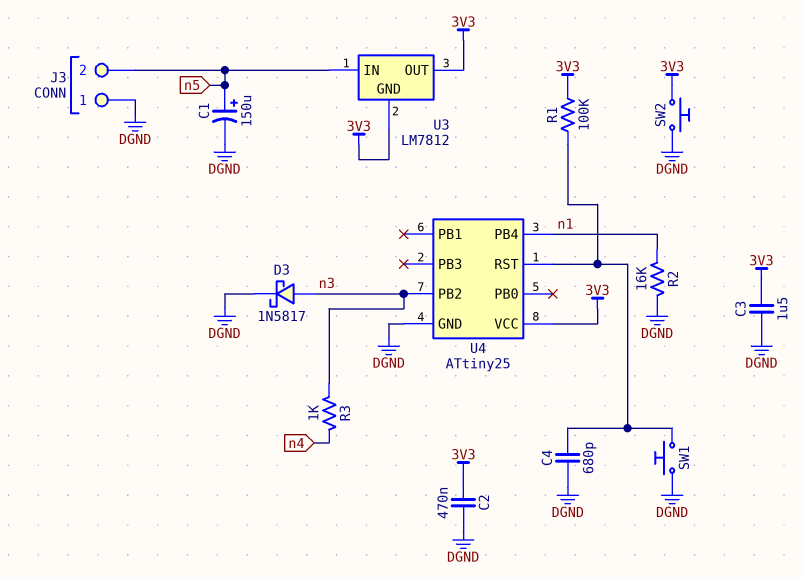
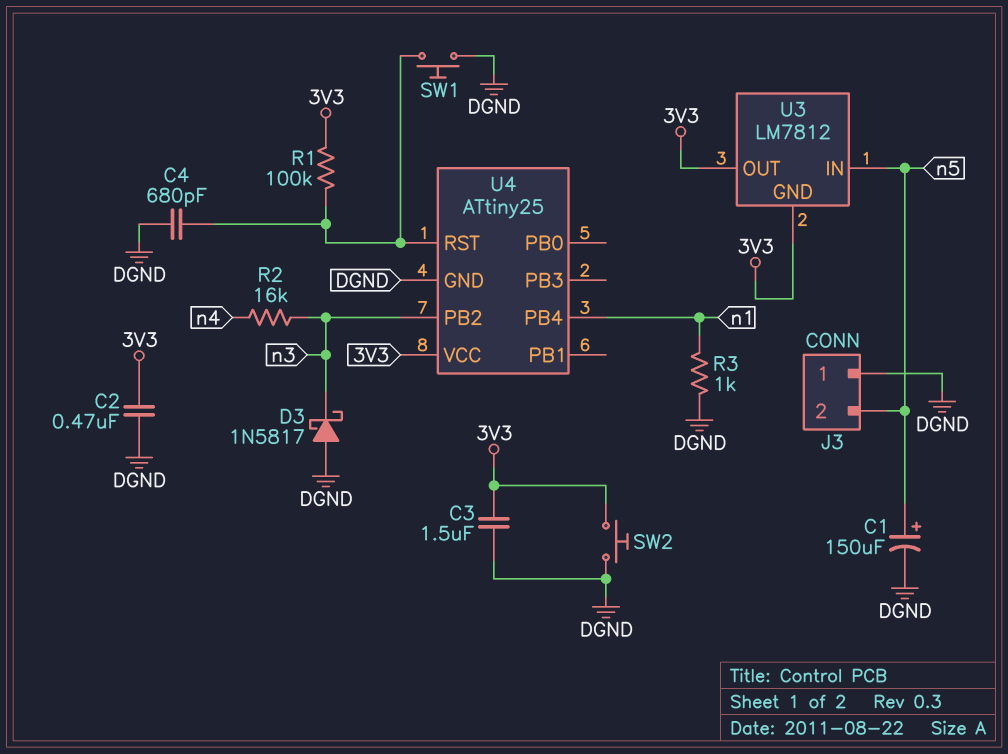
D3: schottky 1N5817 (A n3, K DGND) -> schottky 1N5817 (A DGND, K n3)
R2: 16k (DGND, n1) -> 16k (n3, n4)
R3: 1k (n3, n4) -> 1k (DGND, n1)

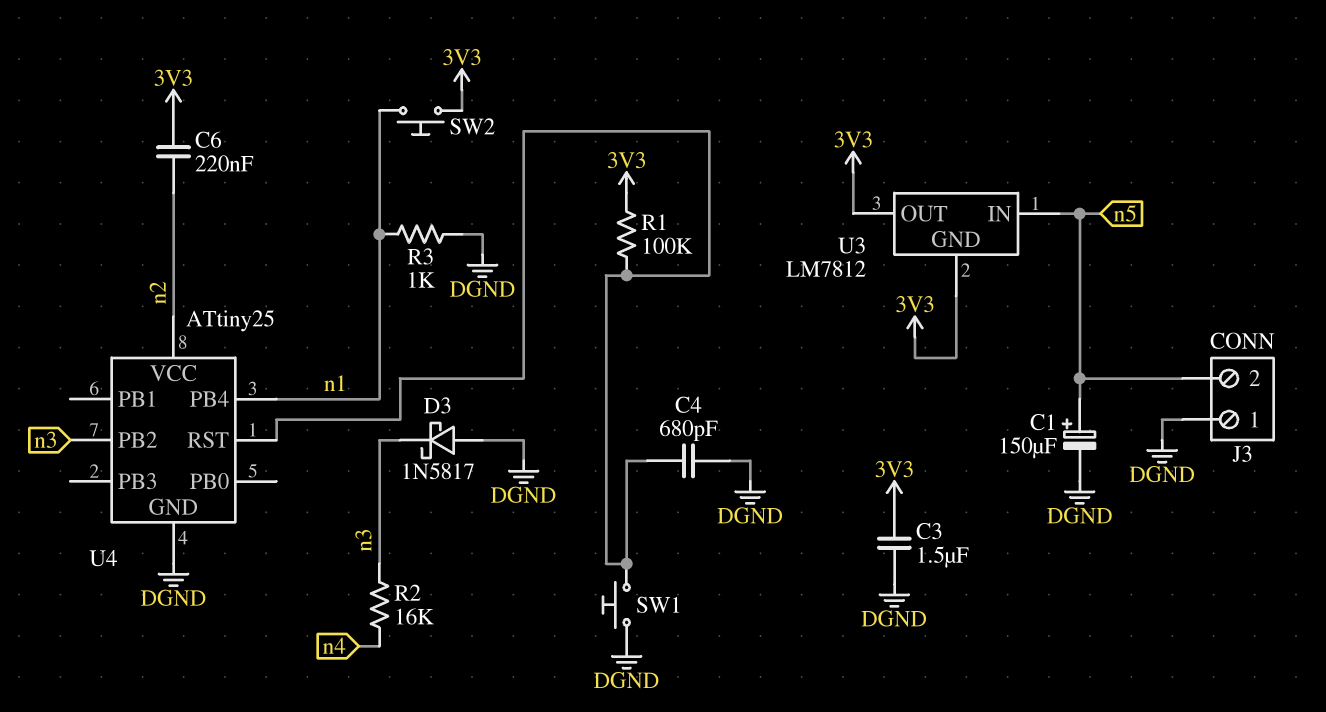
C2: 470nF (3V3, DGND) -> none
C6: none -> 220nF (3V3, n2)
SW2: button (3V3, DGND) -> button (3V3, n1)
U4 pin VCC: 3V3 -> n2

